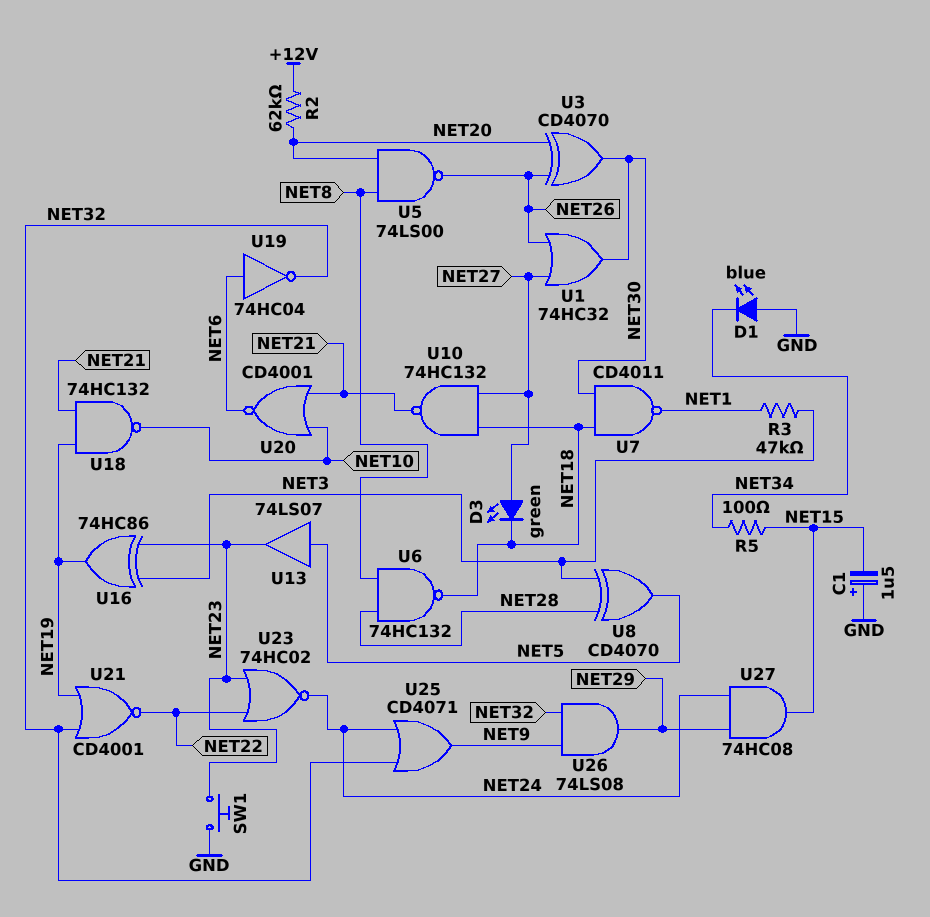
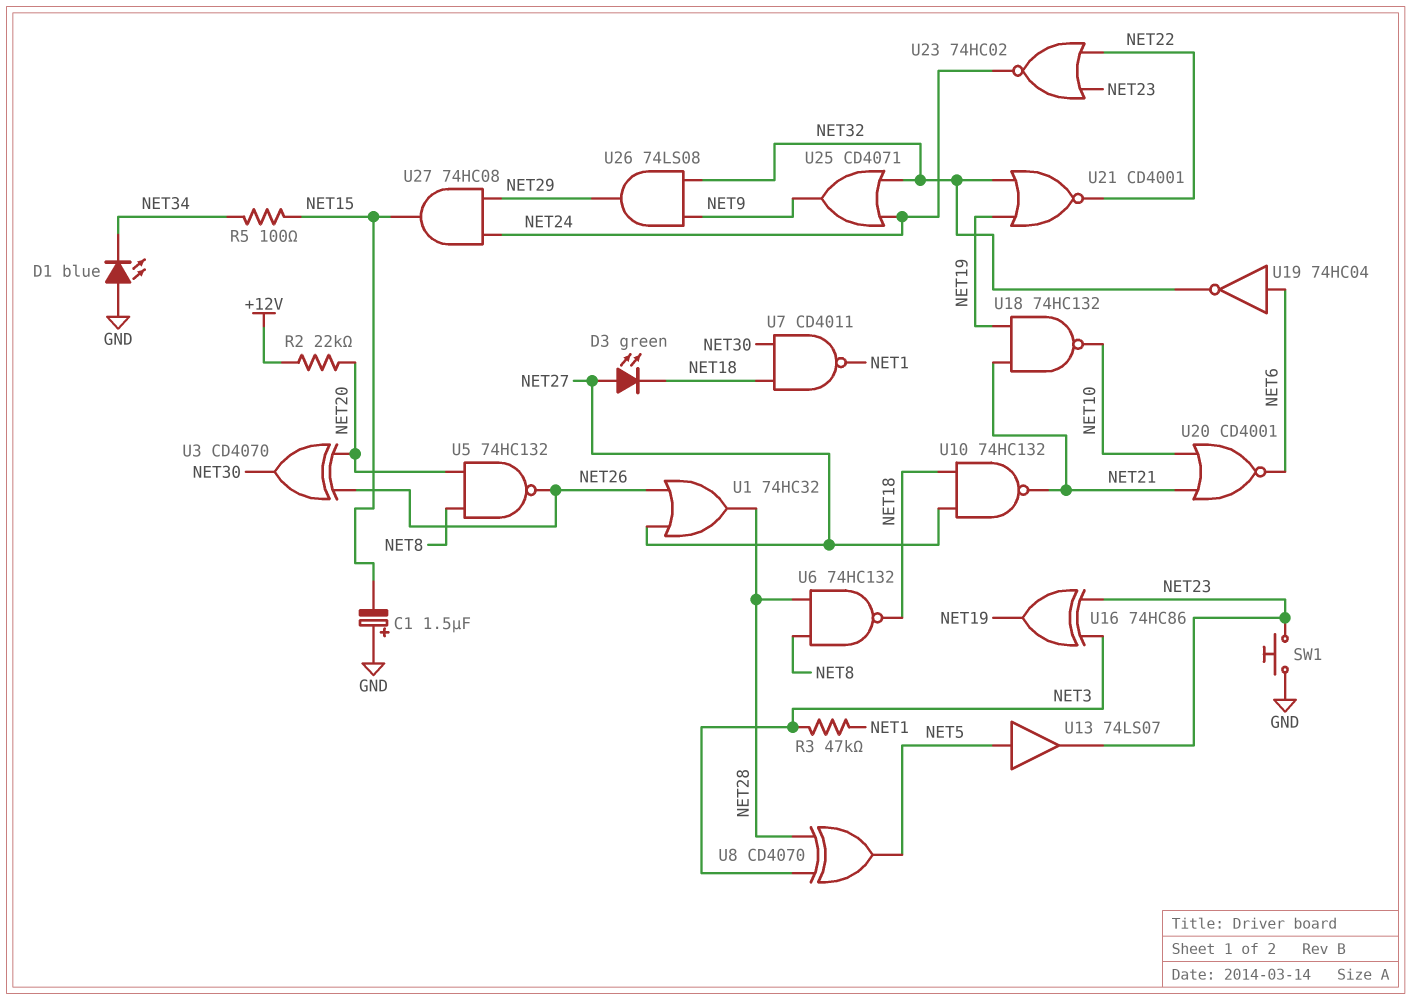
R2: 62k (+12V, NET20) -> 22k (+12V, NET20)
U1: OR 74HC32 (in NET26, in NET27, out NET30) -> OR 74HC32 (in NET26, in NET27, out NET28)
U5: NAND 74LS00 (in NET8, in NET20, out NET26) -> NAND 74HC132 (in NET8, in NET20, out NET26)

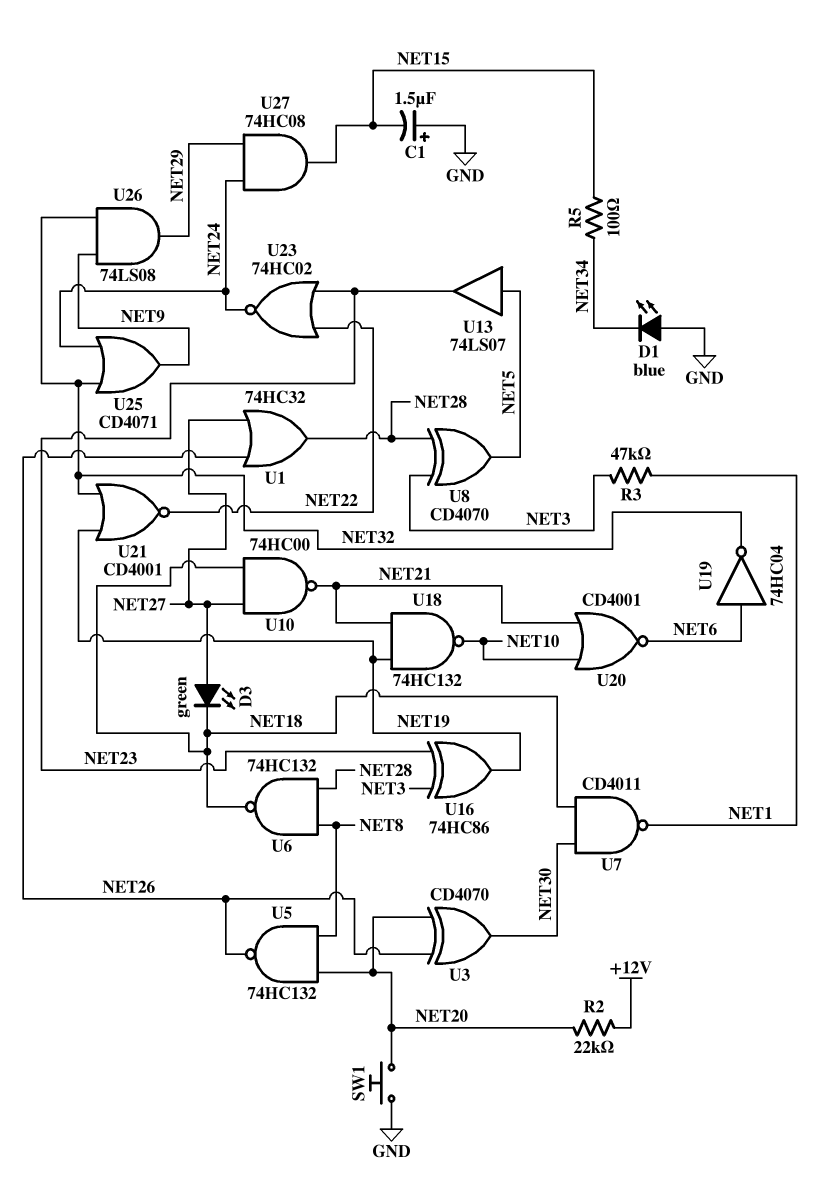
SW1: button (GND, NET23) -> button (GND, NET20)
U10: NAND 74HC132 (in NET18, in NET27, out NET21) -> NAND 74HC00 (in NET18, in NET27, out NET21)

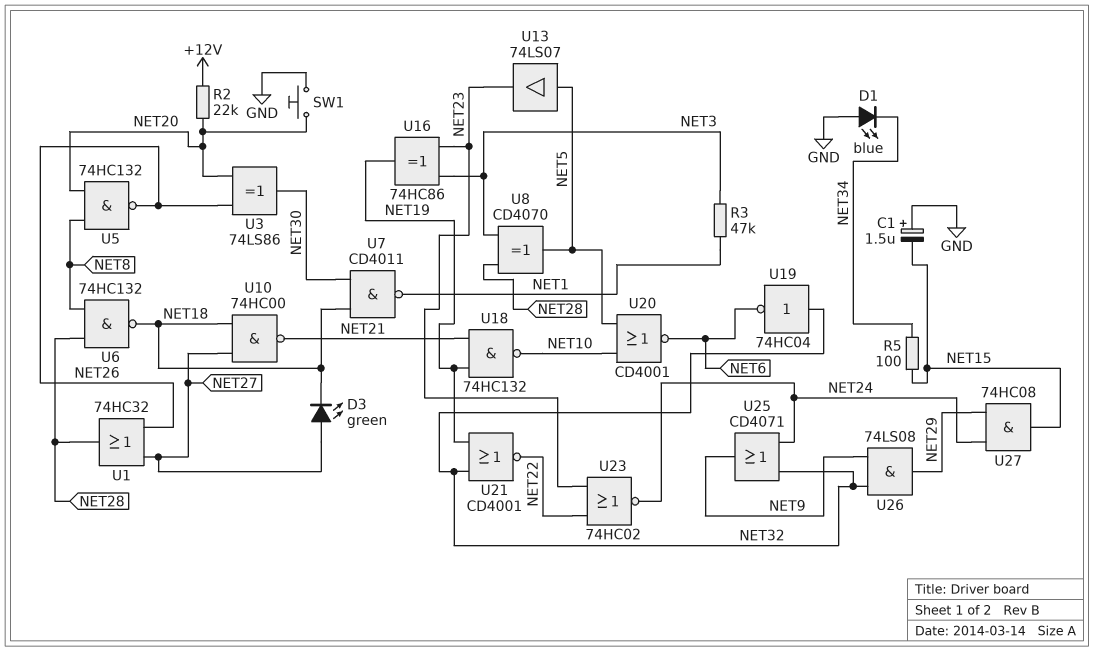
U3: XOR CD4070 (in NET20, in NET26, out NET30) -> XOR 74LS86 (in NET20, in NET26, out NET30)
U19: NOT 74HC04 (in NET6, out NET32) -> NOT 74HC04 (in NET32, out NET6)
U20: NOR CD4001 (in NET10, in NET21, out NET6) -> NOR CD4001 (in NET5, in NET10, out NET6)

